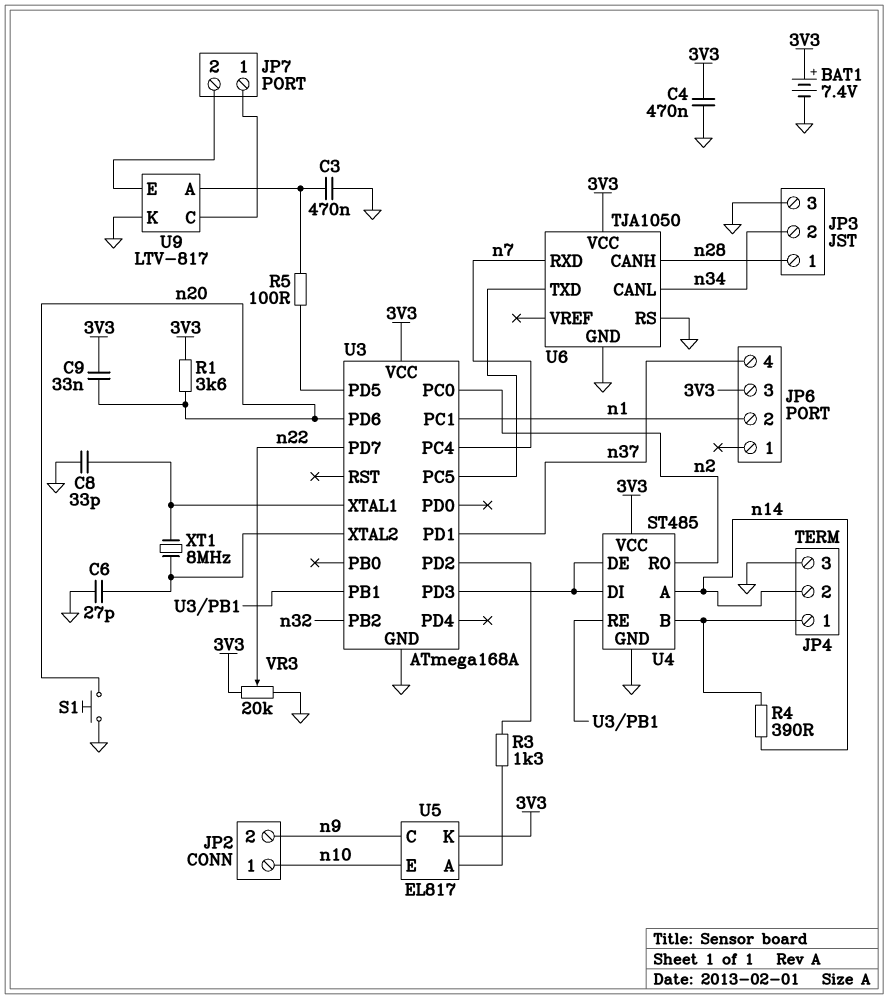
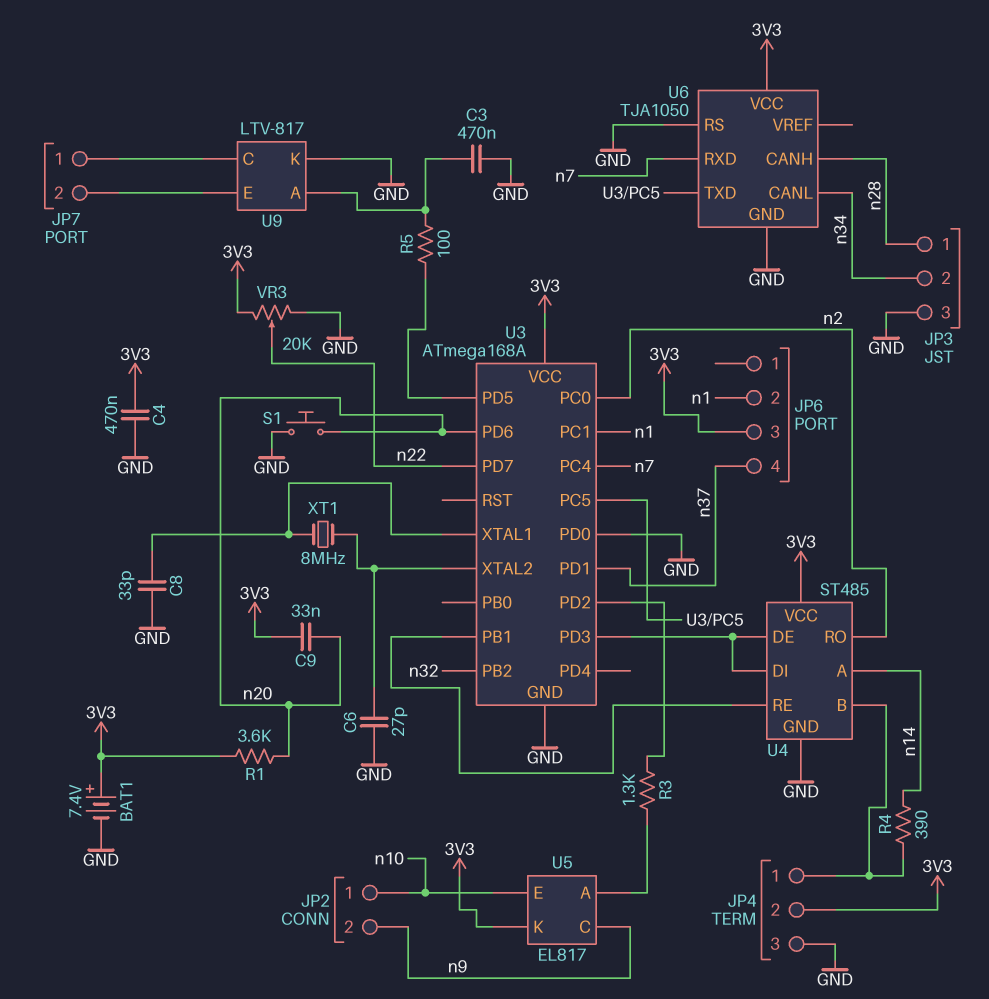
JP4 pin 2: n14 -> 3V3
U3 pin PD0: none -> GND

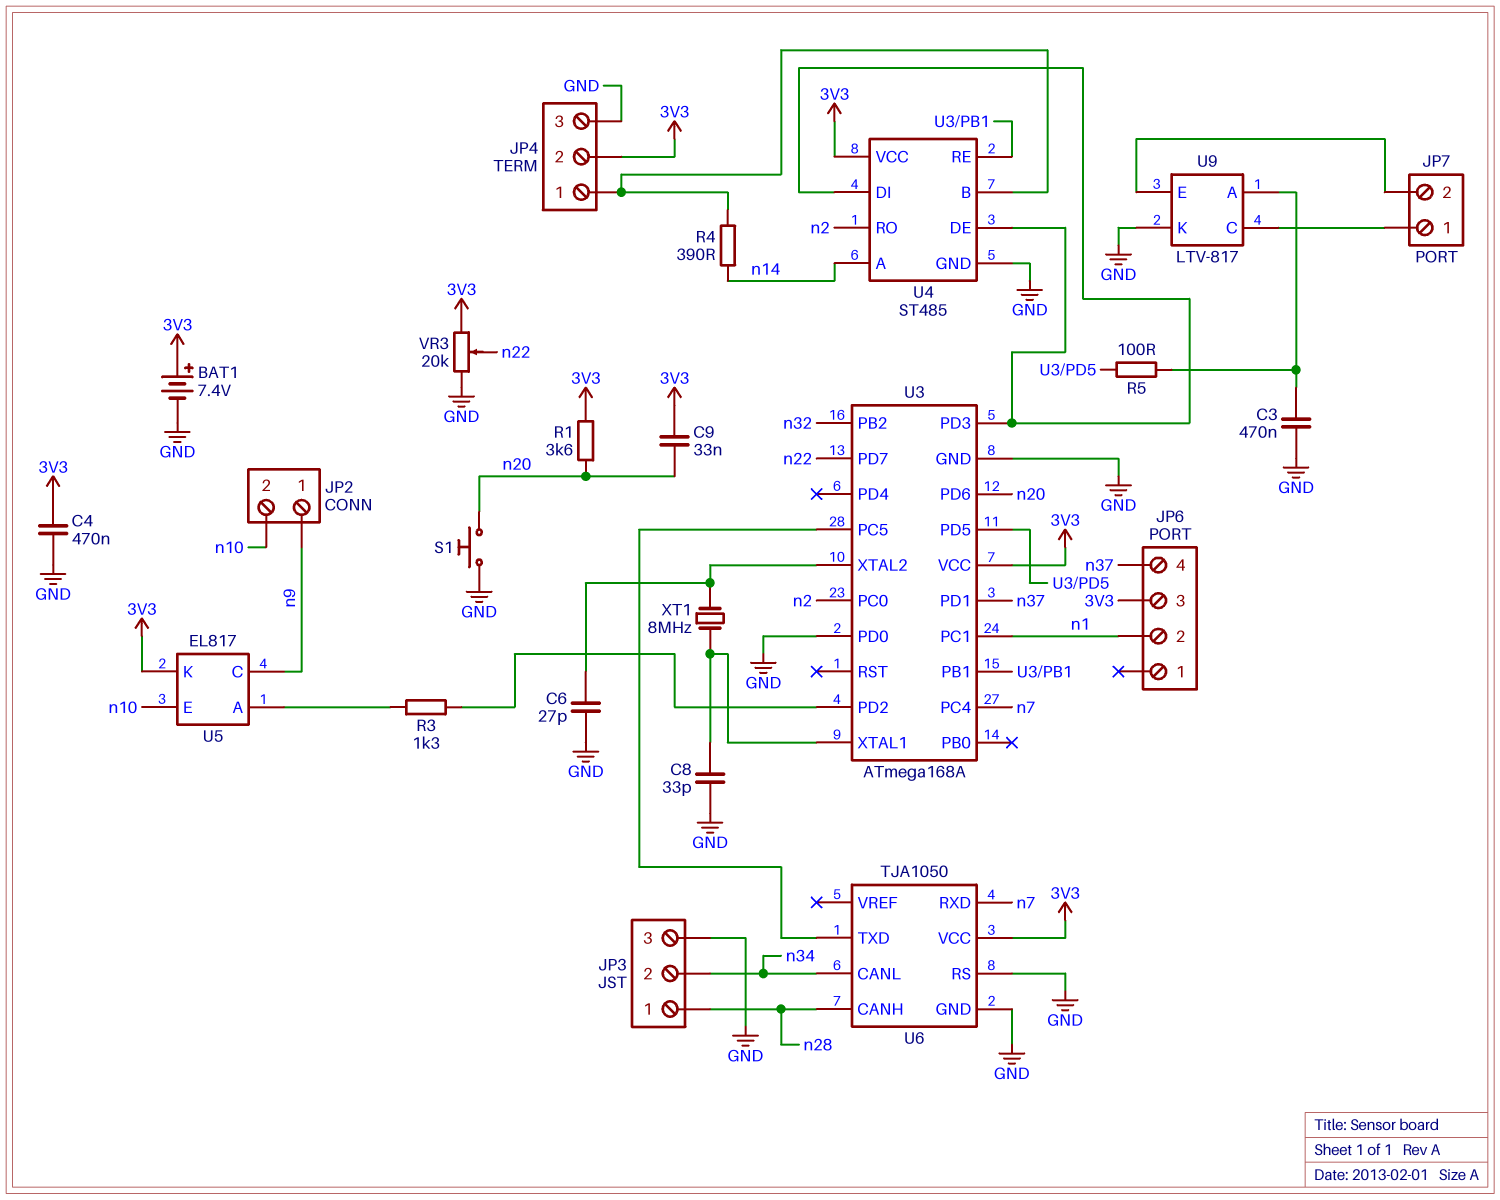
JP2 pin 1: n10 -> n9
JP2 pin 2: n9 -> n10

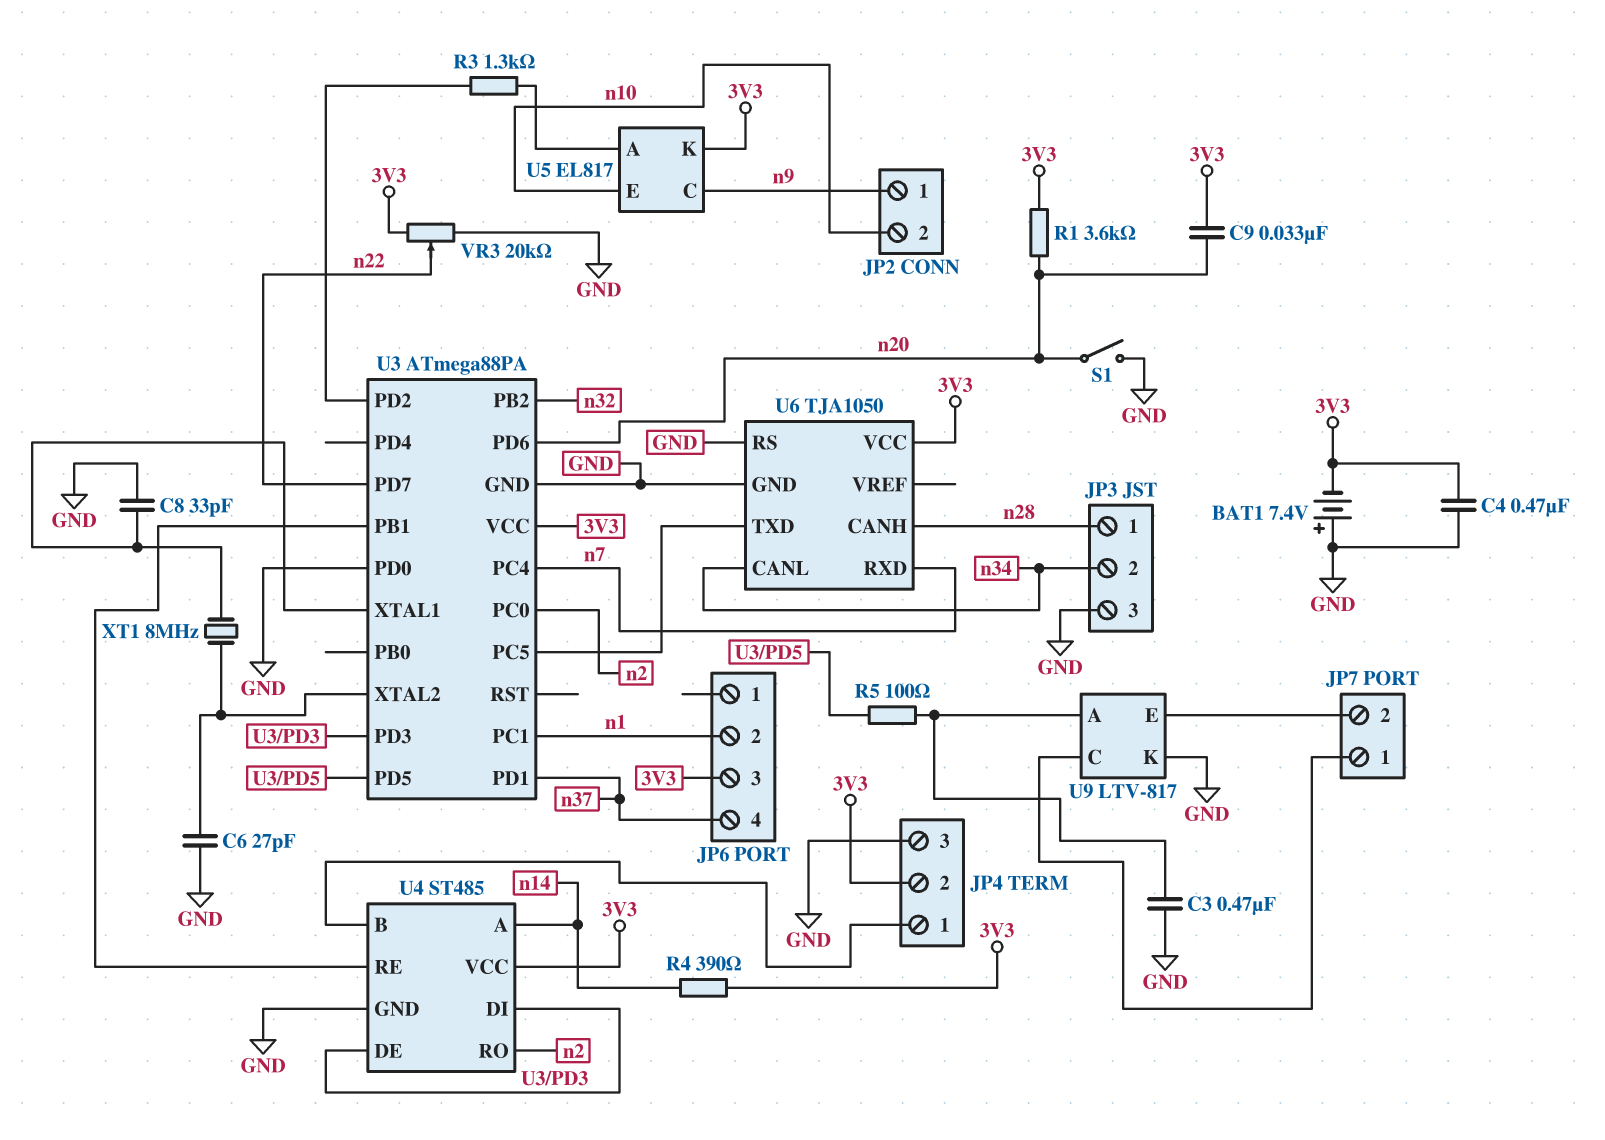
BAT1: 7.4V (plus 3V3, minus GND) -> 7.4V (plus GND, minus 3V3)
R4: 390 (JP4/1, n14) -> 390 (3V3, n14)
S1: button (GND, n20) -> switch (GND, n20)
U3: ATmega168A -> ATmega88PA

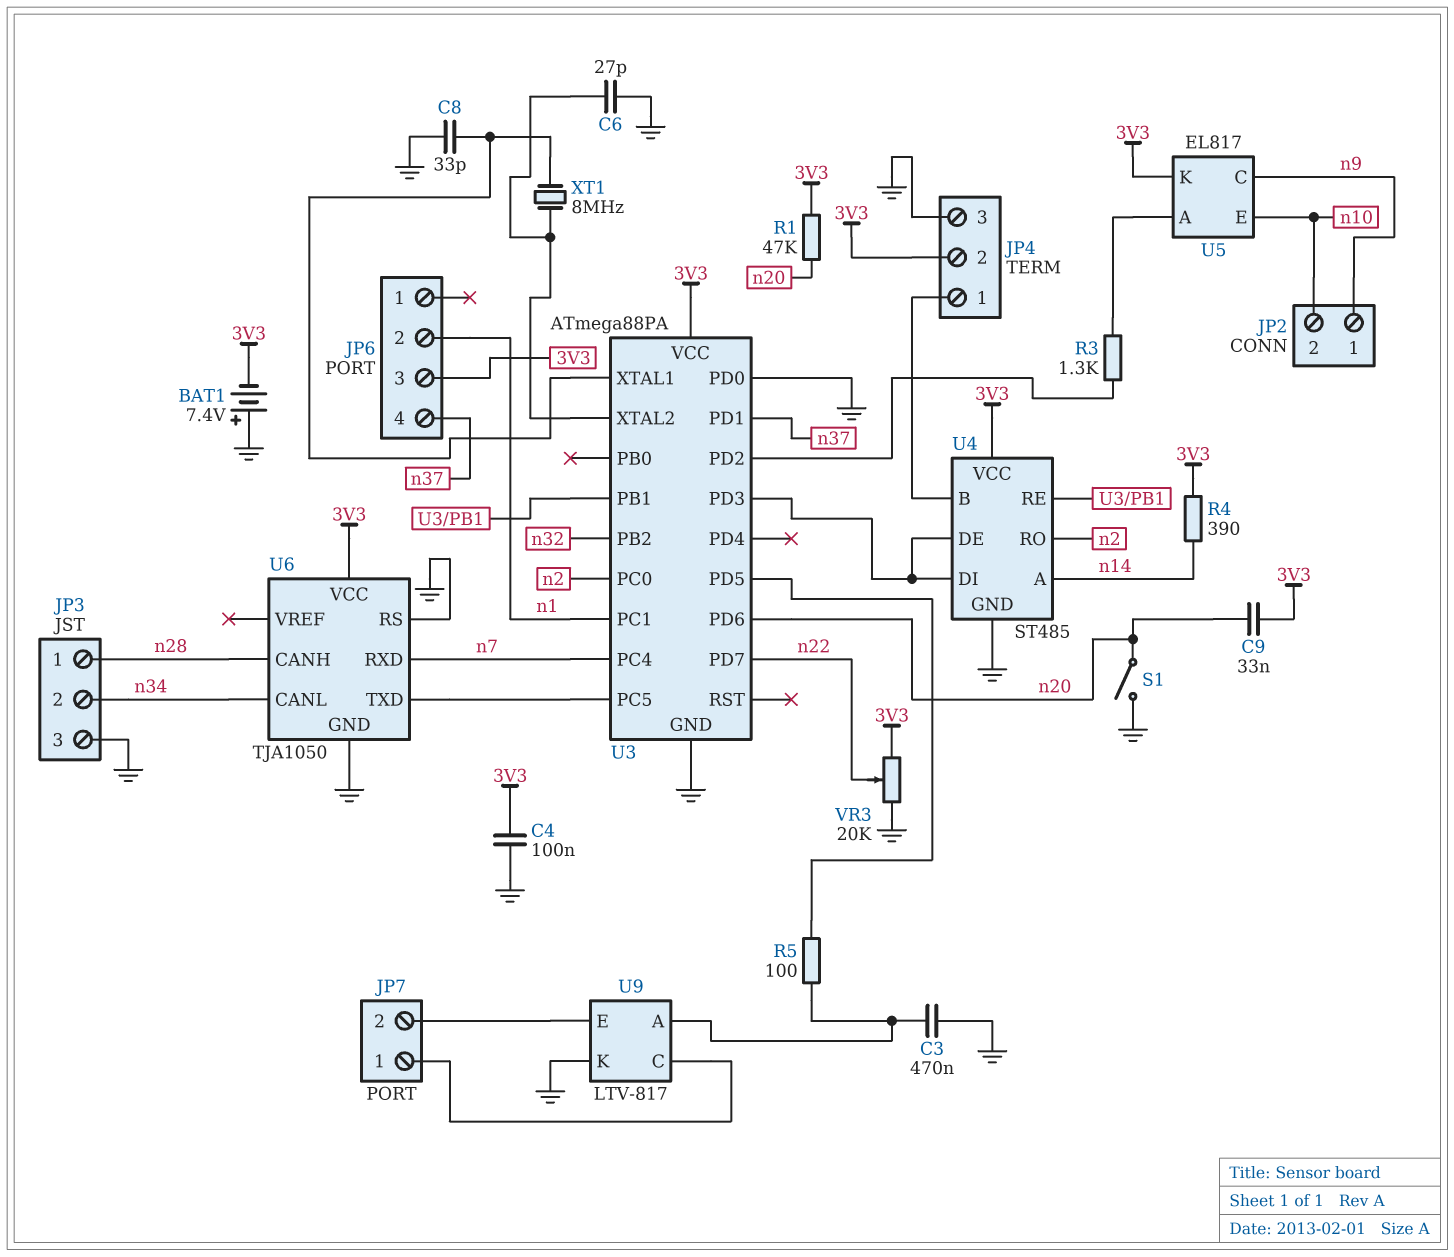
C4: 470nF (3V3, GND) -> 100nF (3V3, GND)
R1: 3.6k (3V3, n20) -> 47k (3V3, n20)

